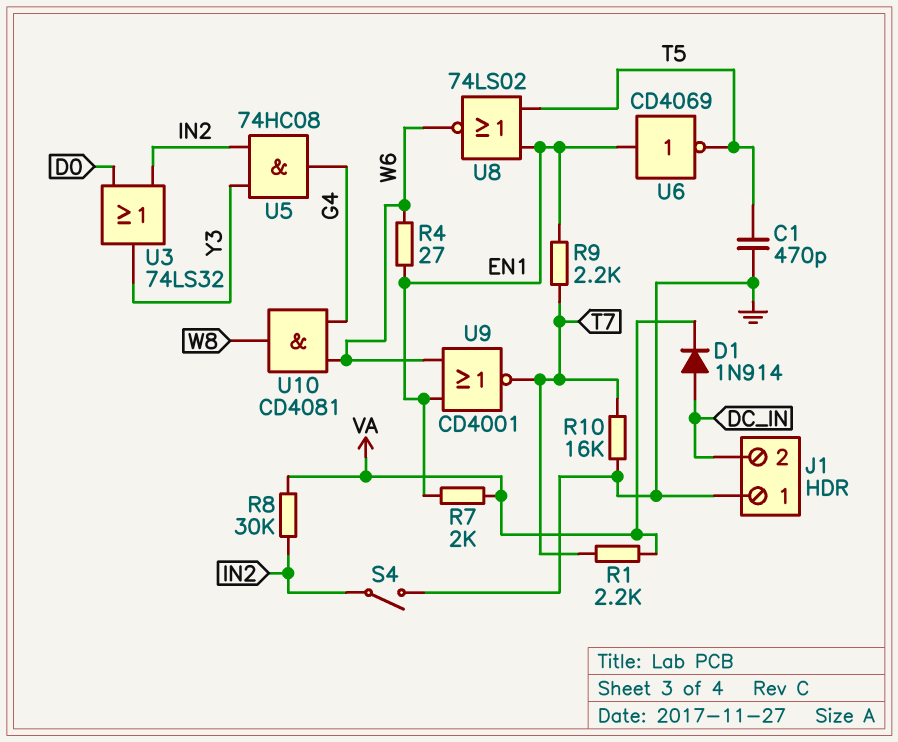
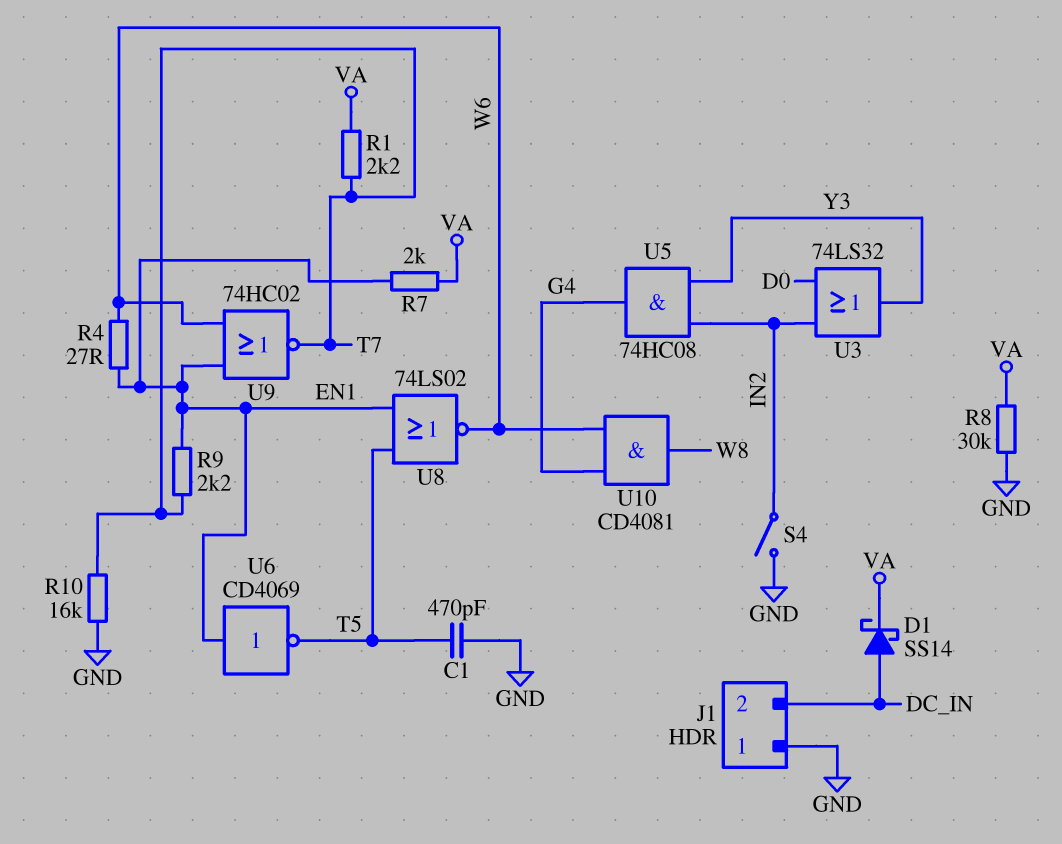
D1: diode 1N914 (A DC_IN, K VA) -> schottky SS14 (A DC_IN, K VA)
R8: 30k (IN2, VA) -> 30k (GND, VA)
U9: NOR CD4001 (in EN1, in W6, out T7) -> NOR 74HC02 (in EN1, in W6, out T7)

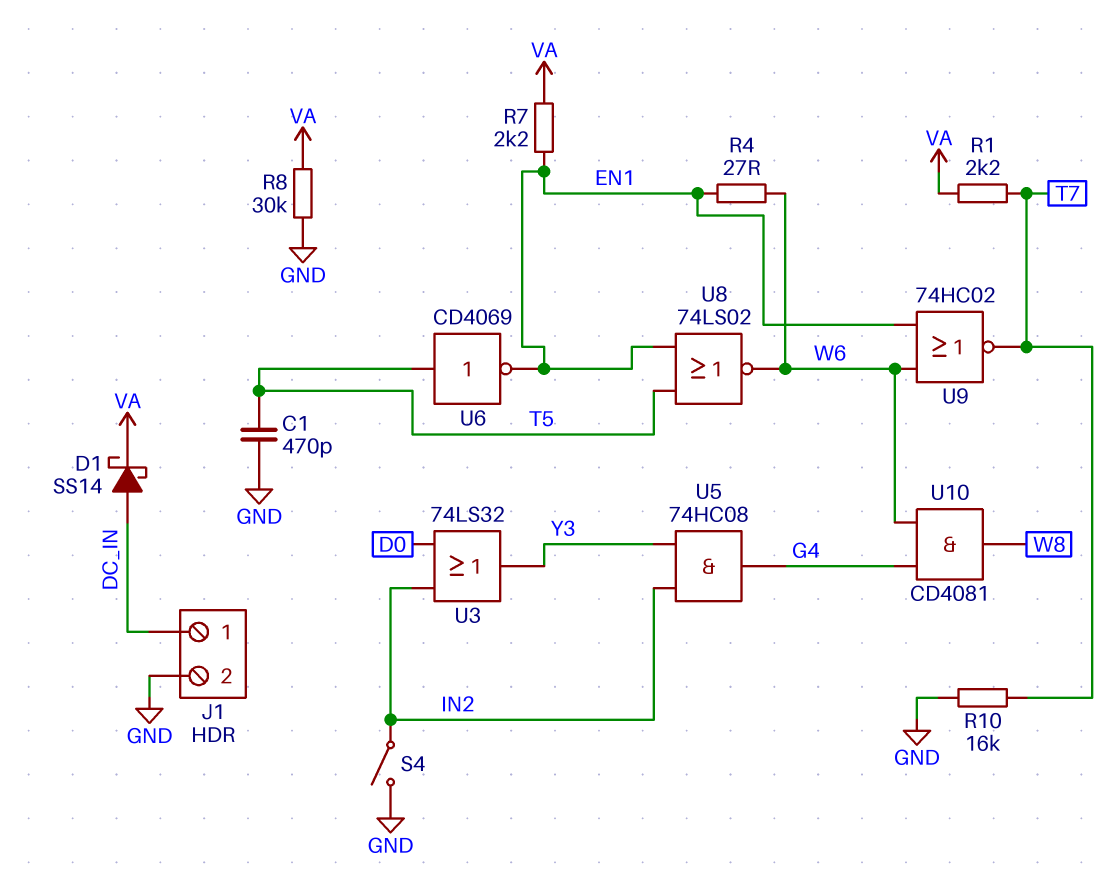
J1 pin 1: GND -> DC_IN
J1 pin 2: DC_IN -> GND
R7: 2k (EN1, VA) -> 2.2k (EN1, VA)
R9: 2.2k (EN1, T7) -> none
U6: NOT CD4069 (in EN1, out T5) -> NOT CD4069 (in T5, out EN1)

